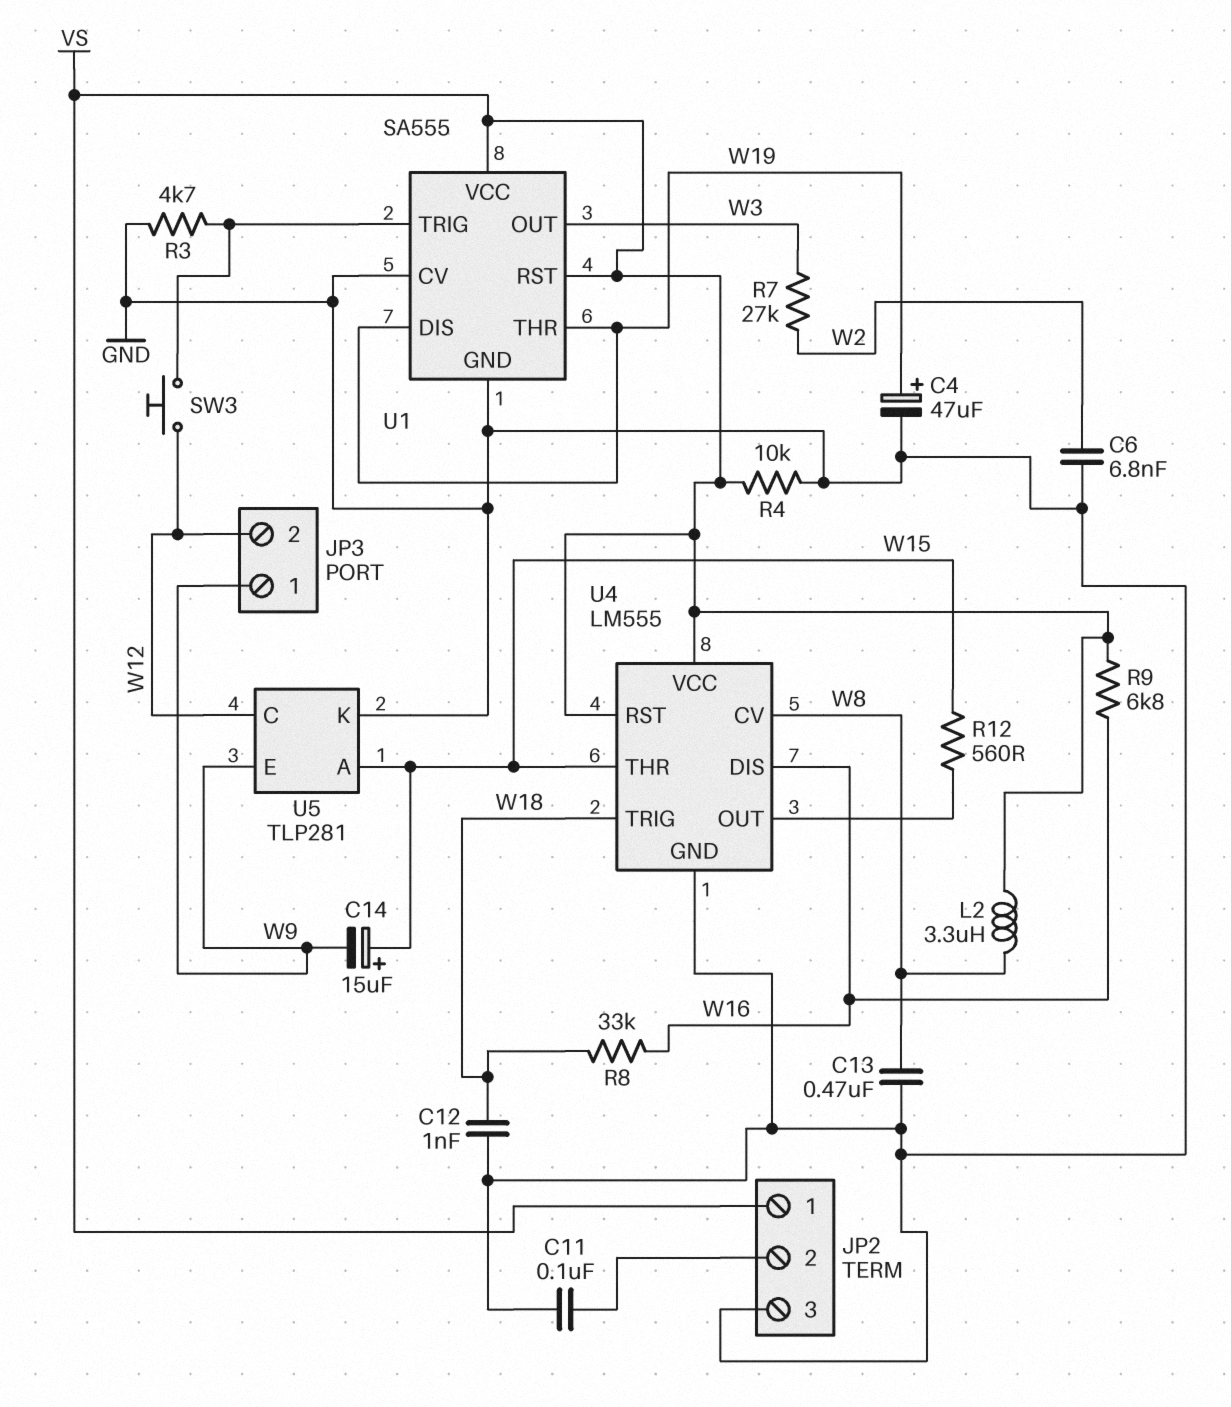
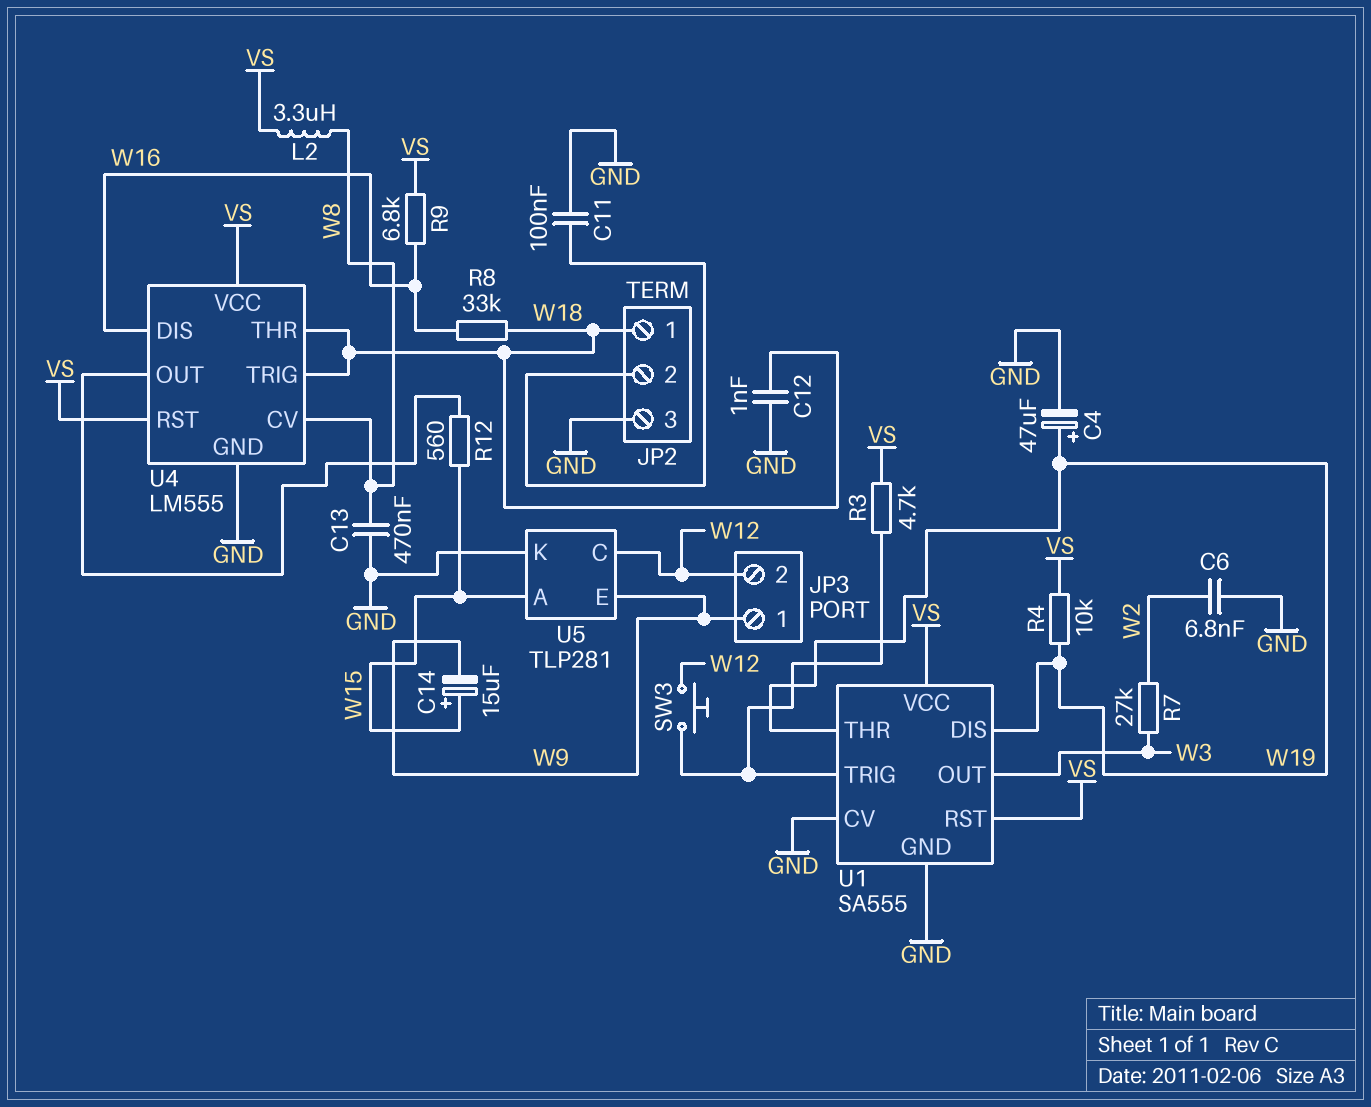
JP2 pin 1: VS -> W18
R3: 4.7k (GND, U1/TRIG) -> 4.7k (U1/TRIG, VS)
R4: 10k (GND, VS) -> 10k (VS, W19)
U4 pin THR: W15 -> W18

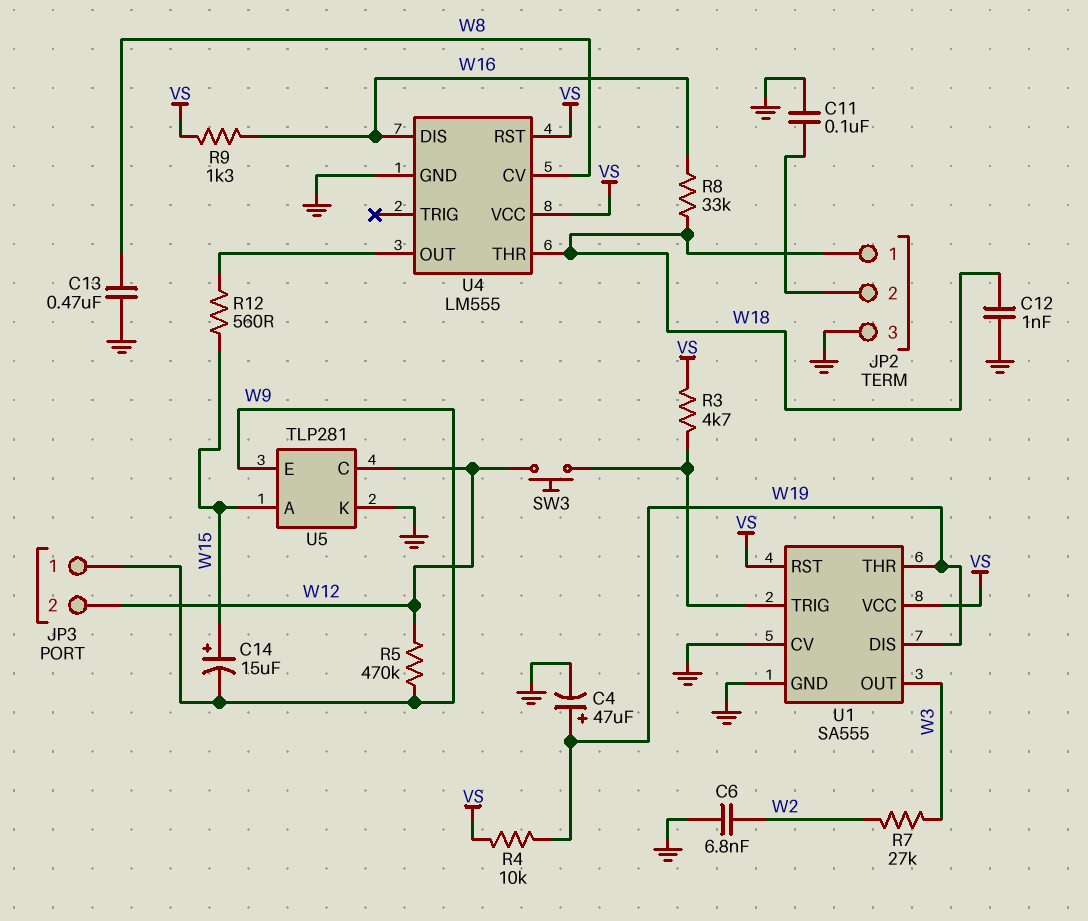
L2: 3.3uH (VS, W8) -> none
R5: none -> 470k (W9, W12)
R9: 6.8k (VS, W16) -> 1.3k (VS, W16)
U4 pin TRIG: W18 -> none

